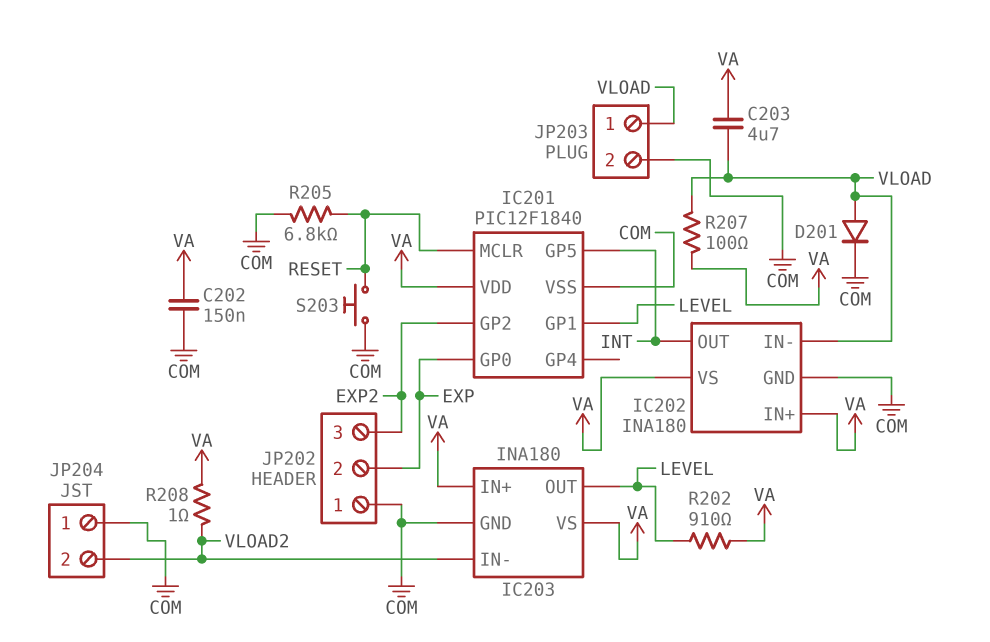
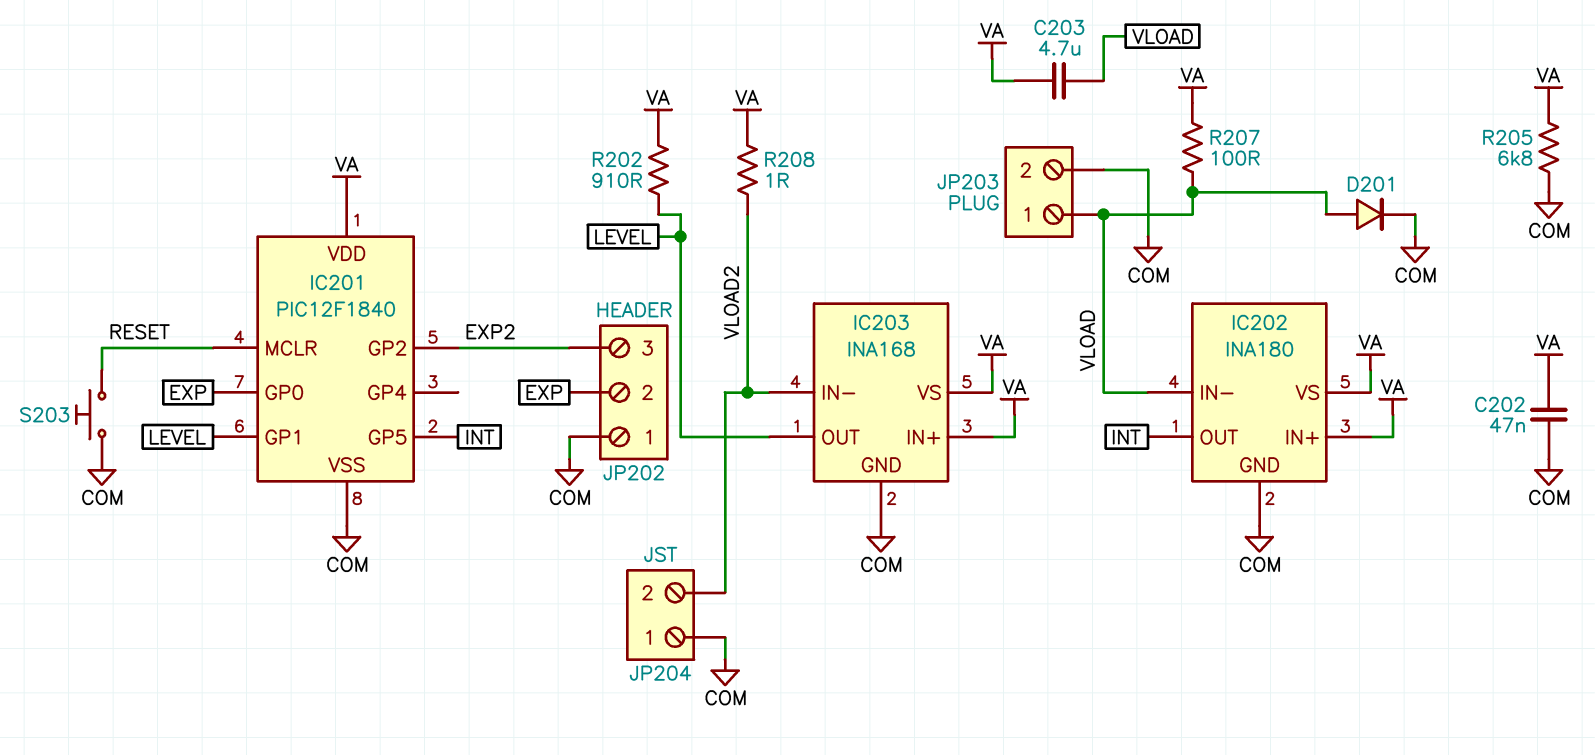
C202: 150nF (COM, VA) -> 47nF (COM, VA)
IC203: INA180 -> INA168
R205: 6.8k (COM, RESET) -> 6.8k (COM, VA)

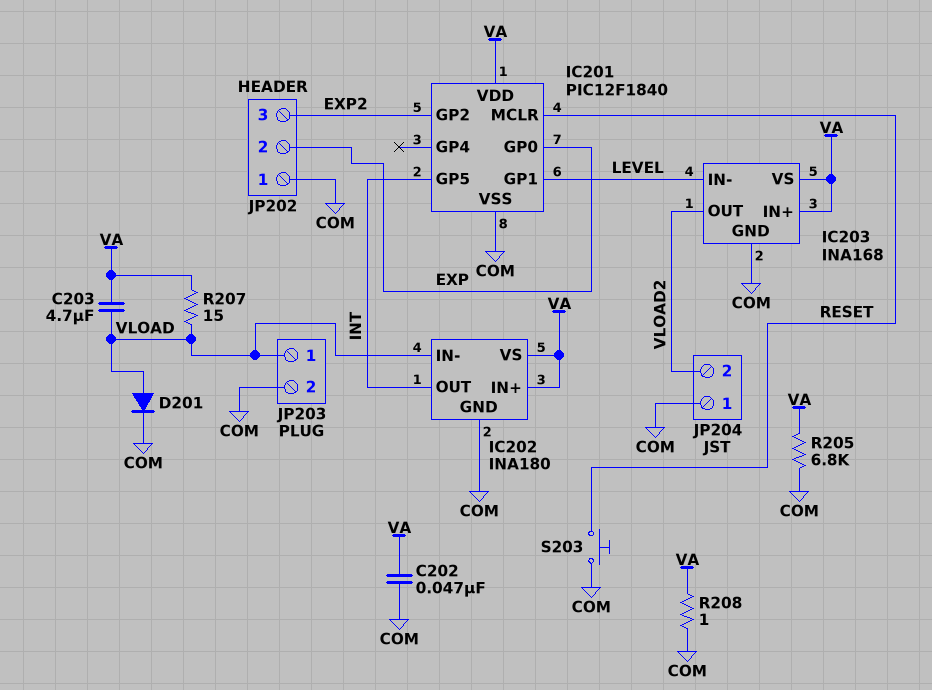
IC203 pin IN-: VLOAD2 -> LEVEL
IC203 pin OUT: LEVEL -> VLOAD2
R202: 910 (LEVEL, VA) -> none
R207: 100 (VA, VLOAD) -> 15 (VA, VLOAD)
R208: 1 (VA, VLOAD2) -> 1 (COM, VA)

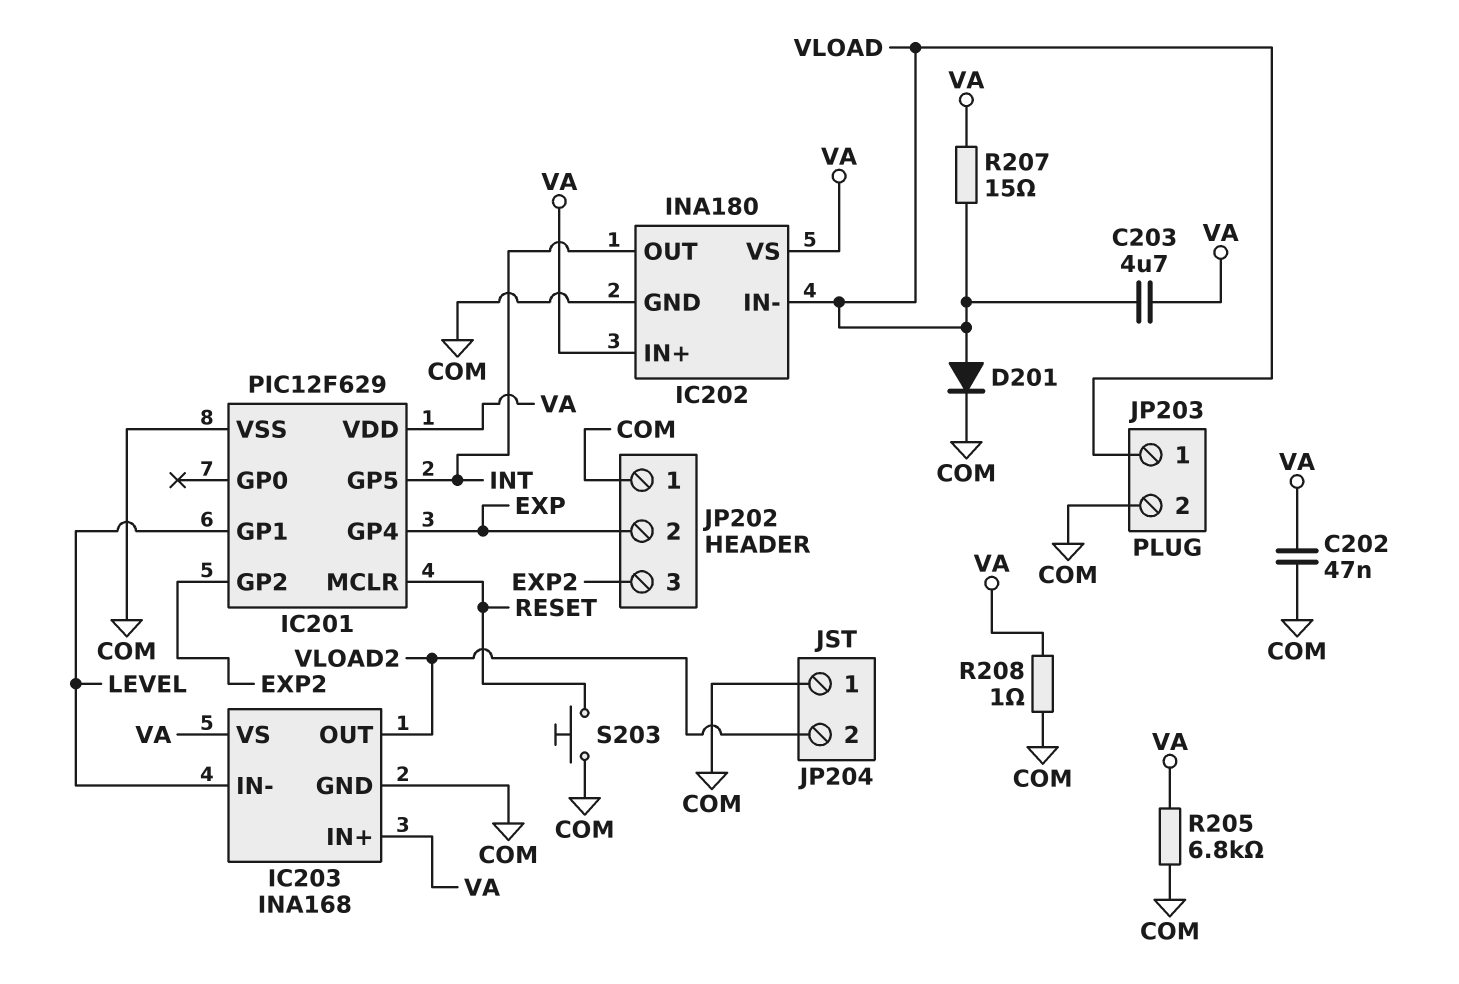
IC201: PIC12F1840 -> PIC12F629
IC201 pin GP0: EXP -> none
IC201 pin GP4: none -> EXP

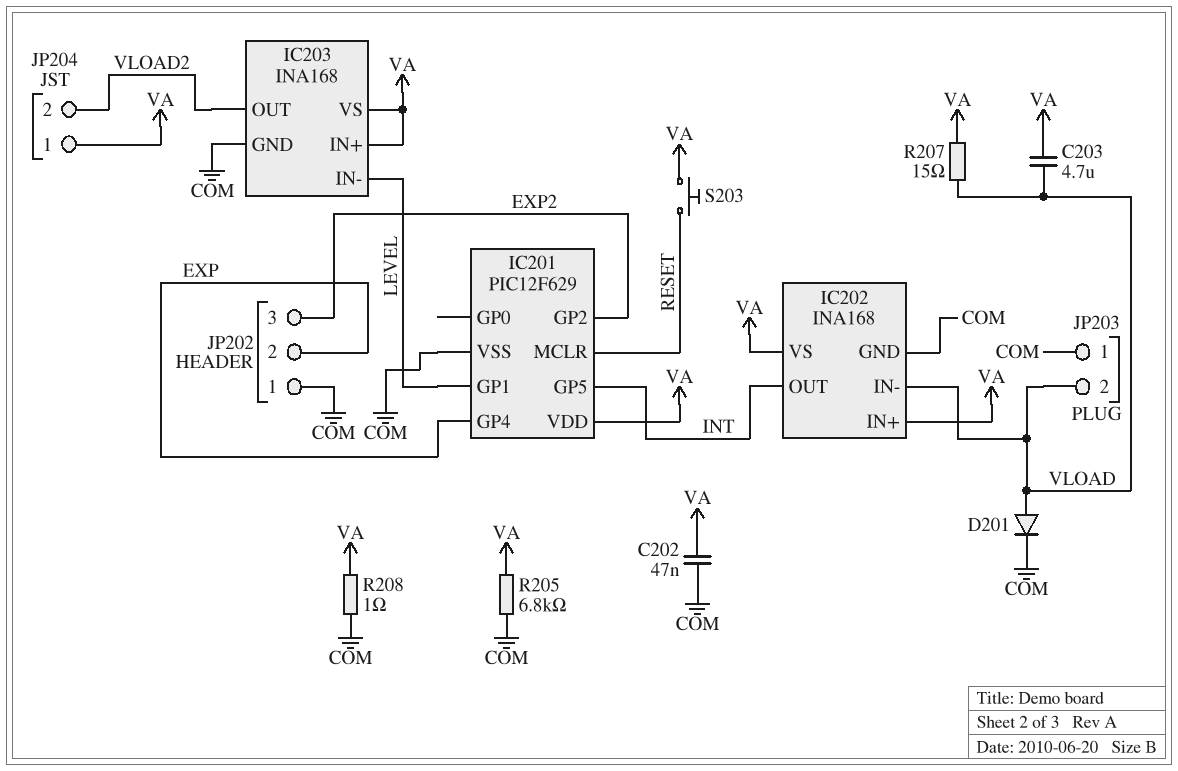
IC202: INA180 -> INA168
JP203 pin 1: VLOAD -> COM
JP203 pin 2: COM -> VLOAD
JP204 pin 1: COM -> VA
S203: button (COM, RESET) -> button (RESET, VA)

